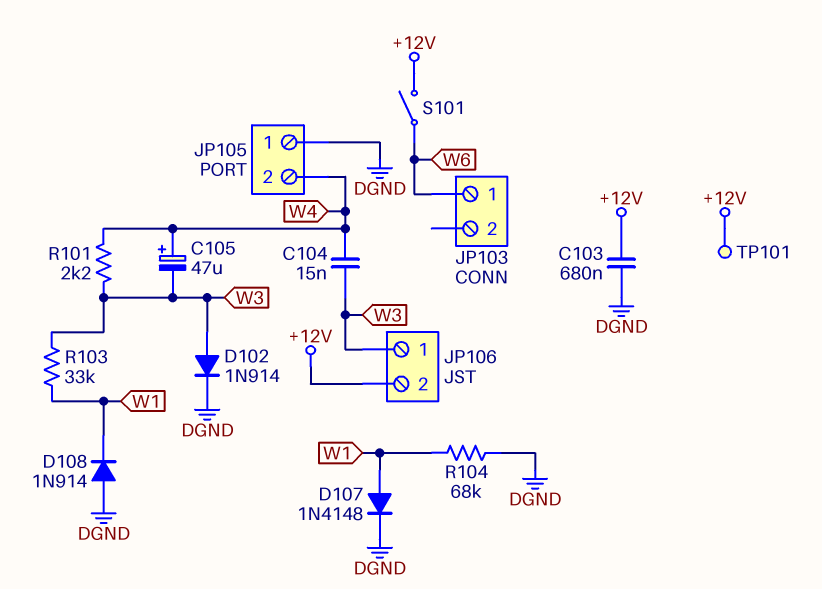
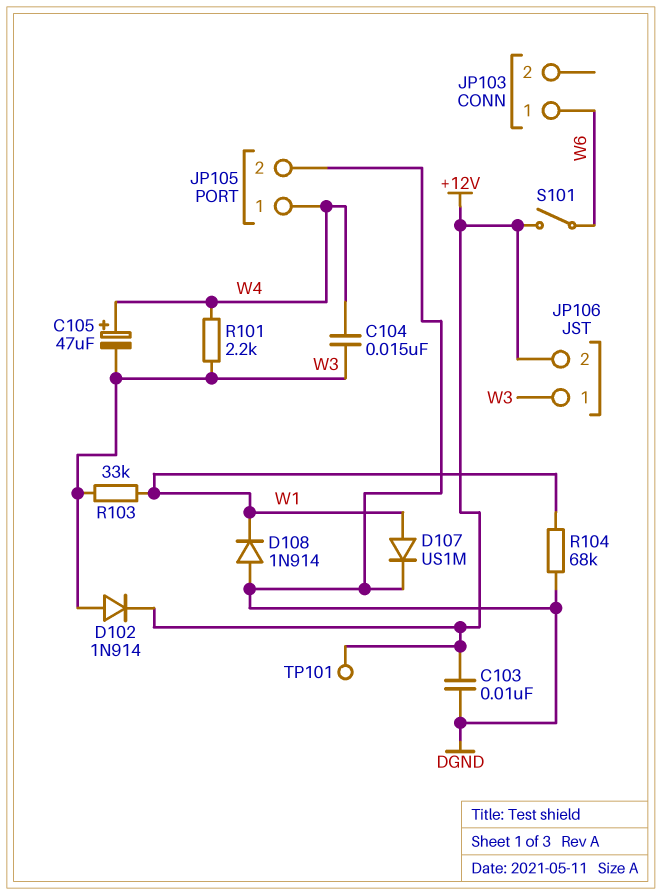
C103: 680nF (+12V, DGND) -> 10nF (+12V, DGND)
D102: diode 1N914 (A W3, K DGND) -> diode 1N914 (A W3, K +12V)
D107: diode 1N4148 (A W1, K DGND) -> diode US1M (A W1, K DGND)
JP105 pin 1: DGND -> W4
JP105 pin 2: W4 -> DGND

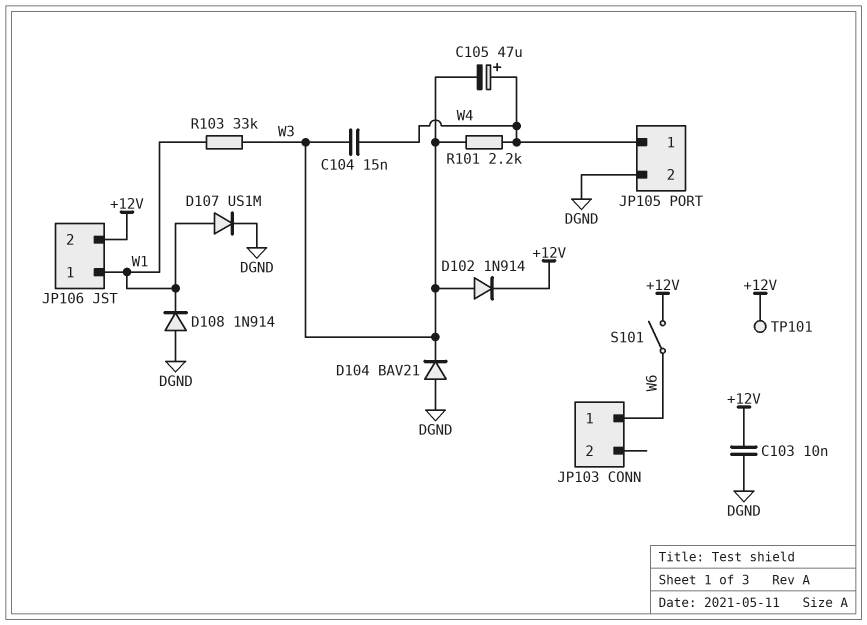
D104: none -> diode BAV21 (A DGND, K W3)
JP106 pin 1: W3 -> W1
R104: 68k (DGND, W1) -> none

